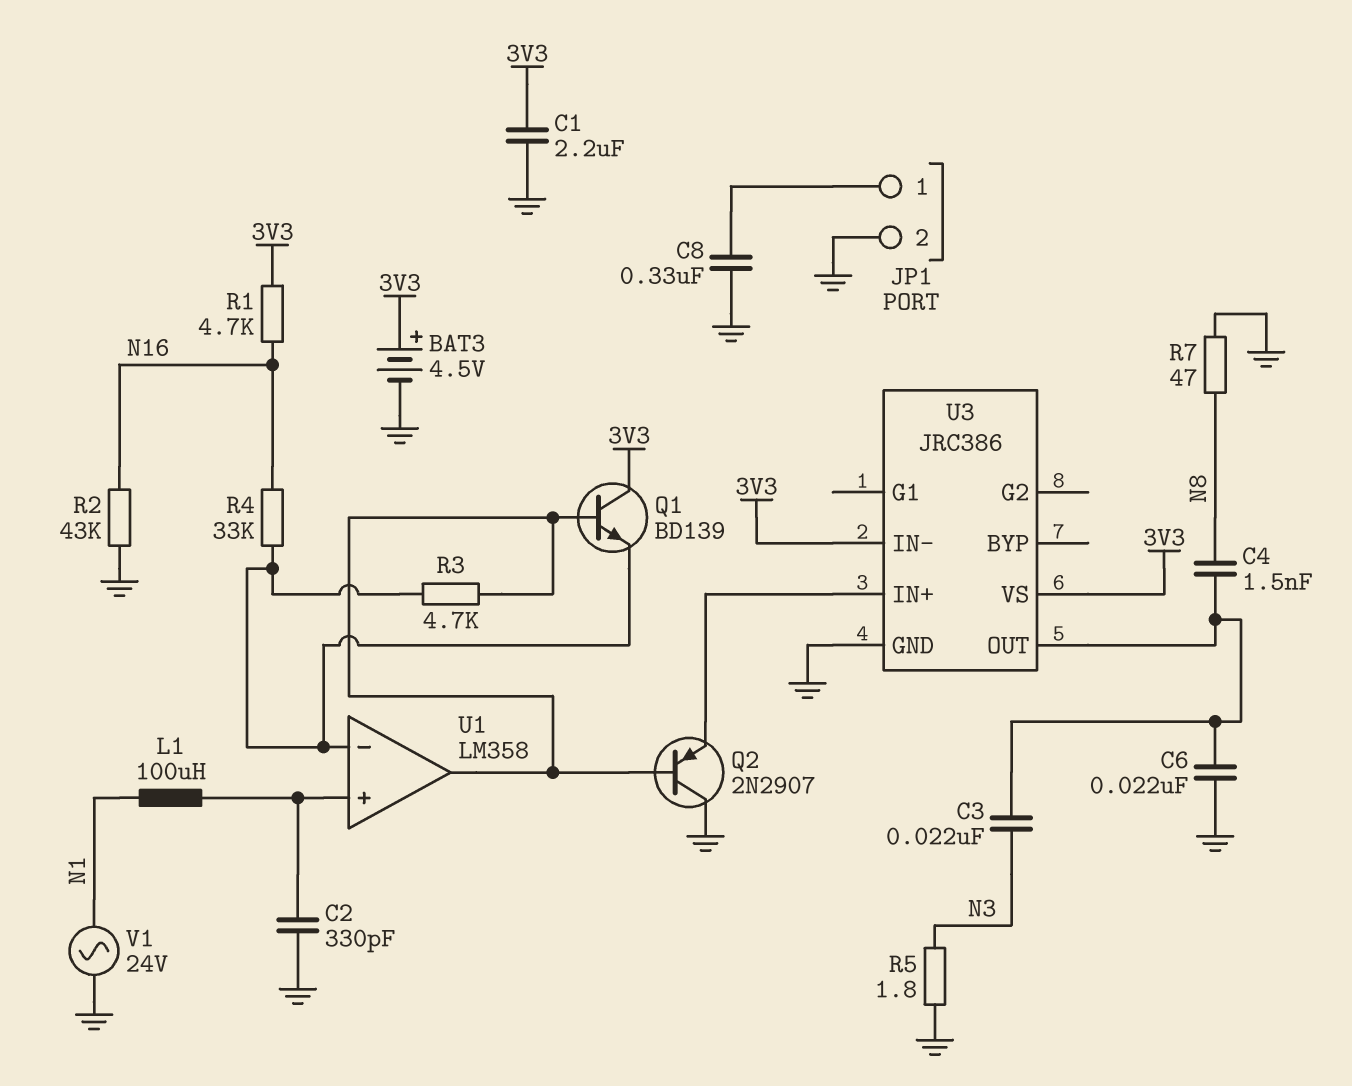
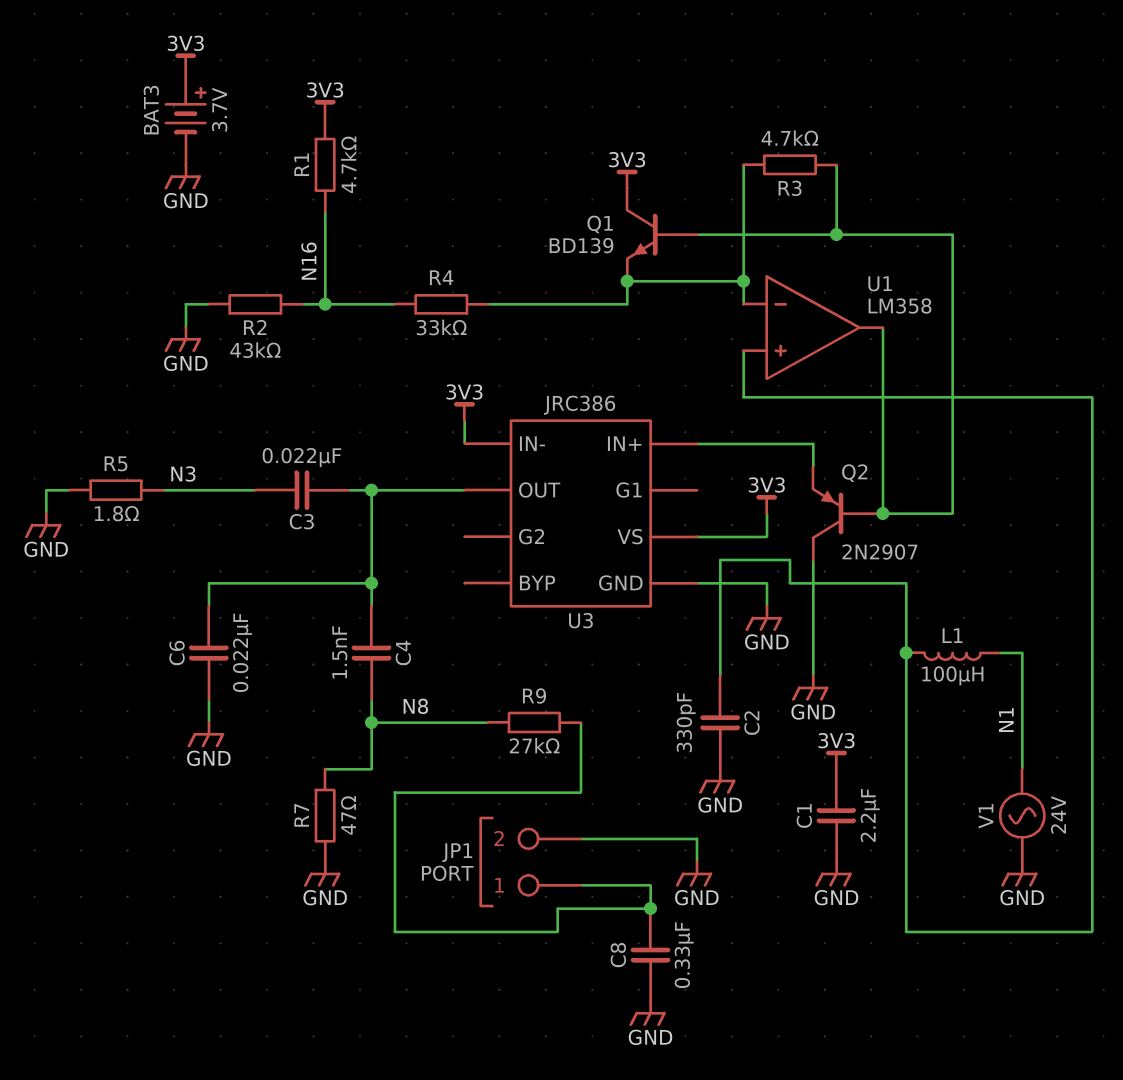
BAT3: 4.5V (plus 3V3, minus GND) -> 3.7V (plus 3V3, minus GND)
R9: none -> 27k (JP1/1, N8)

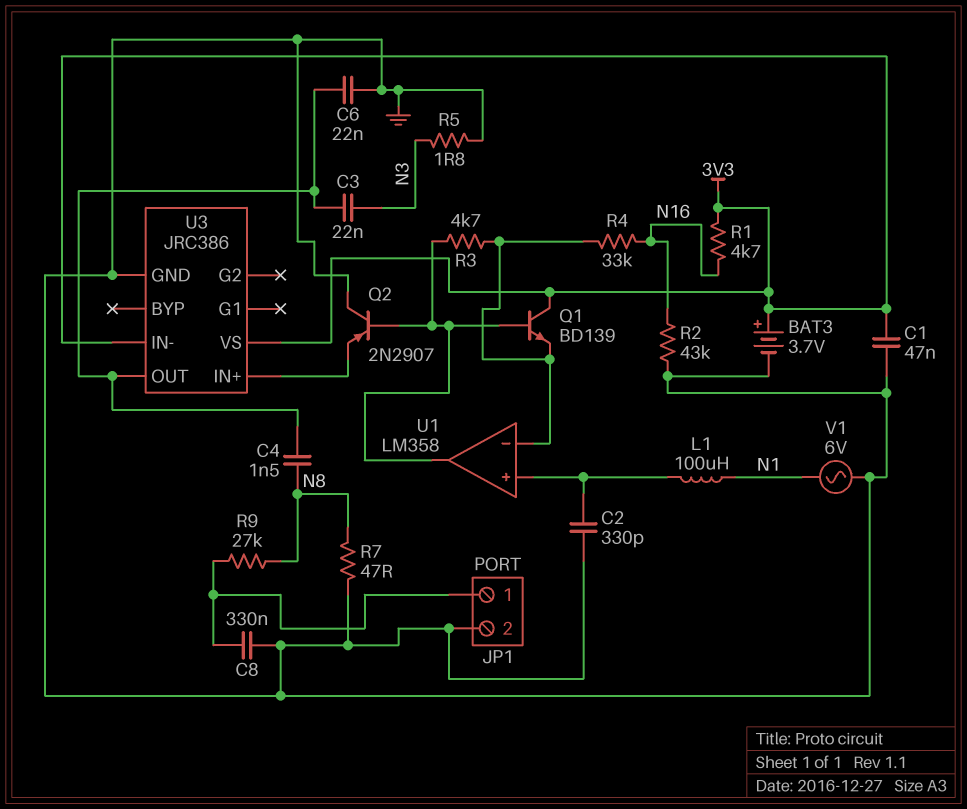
C1: 2.2uF (3V3, GND) -> 47nF (3V3, GND)
V1: AC 24V (GND, N1) -> AC 6V (GND, N1)

